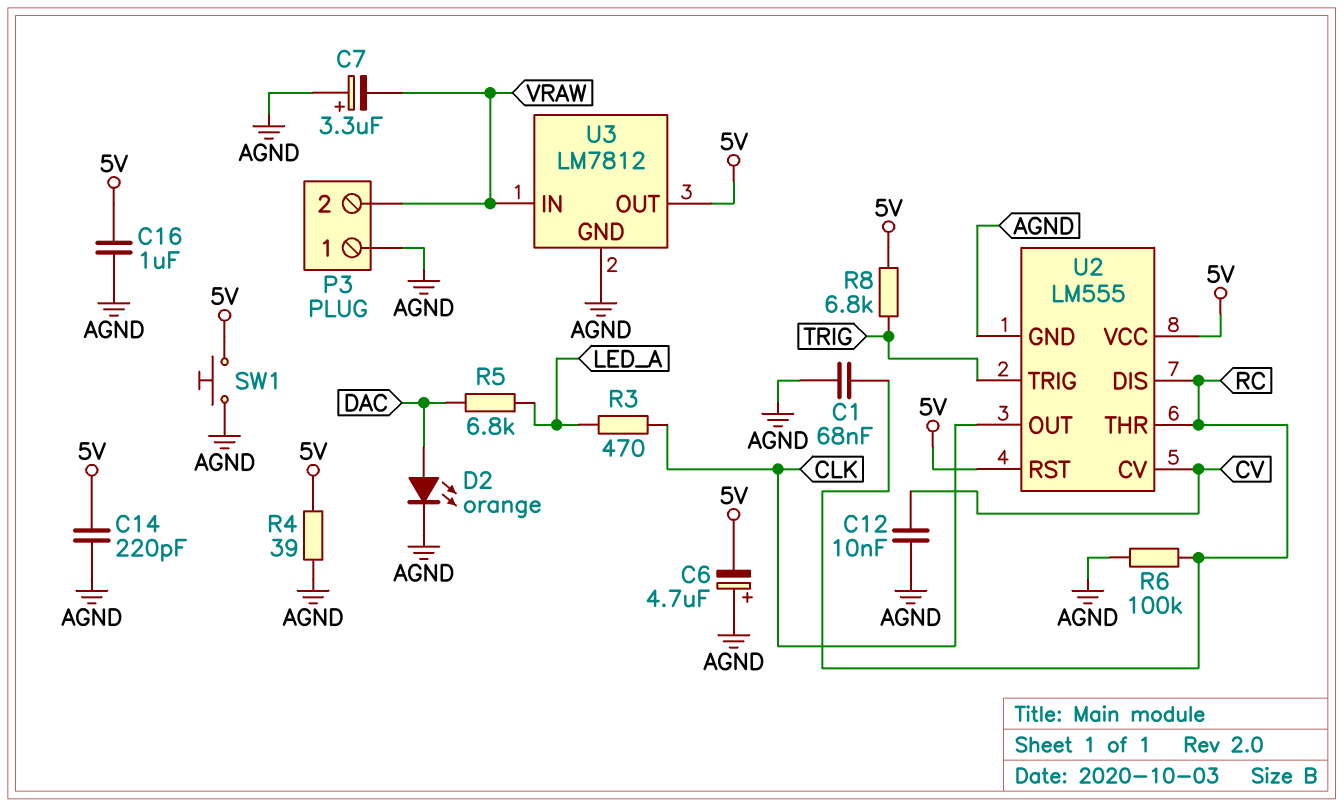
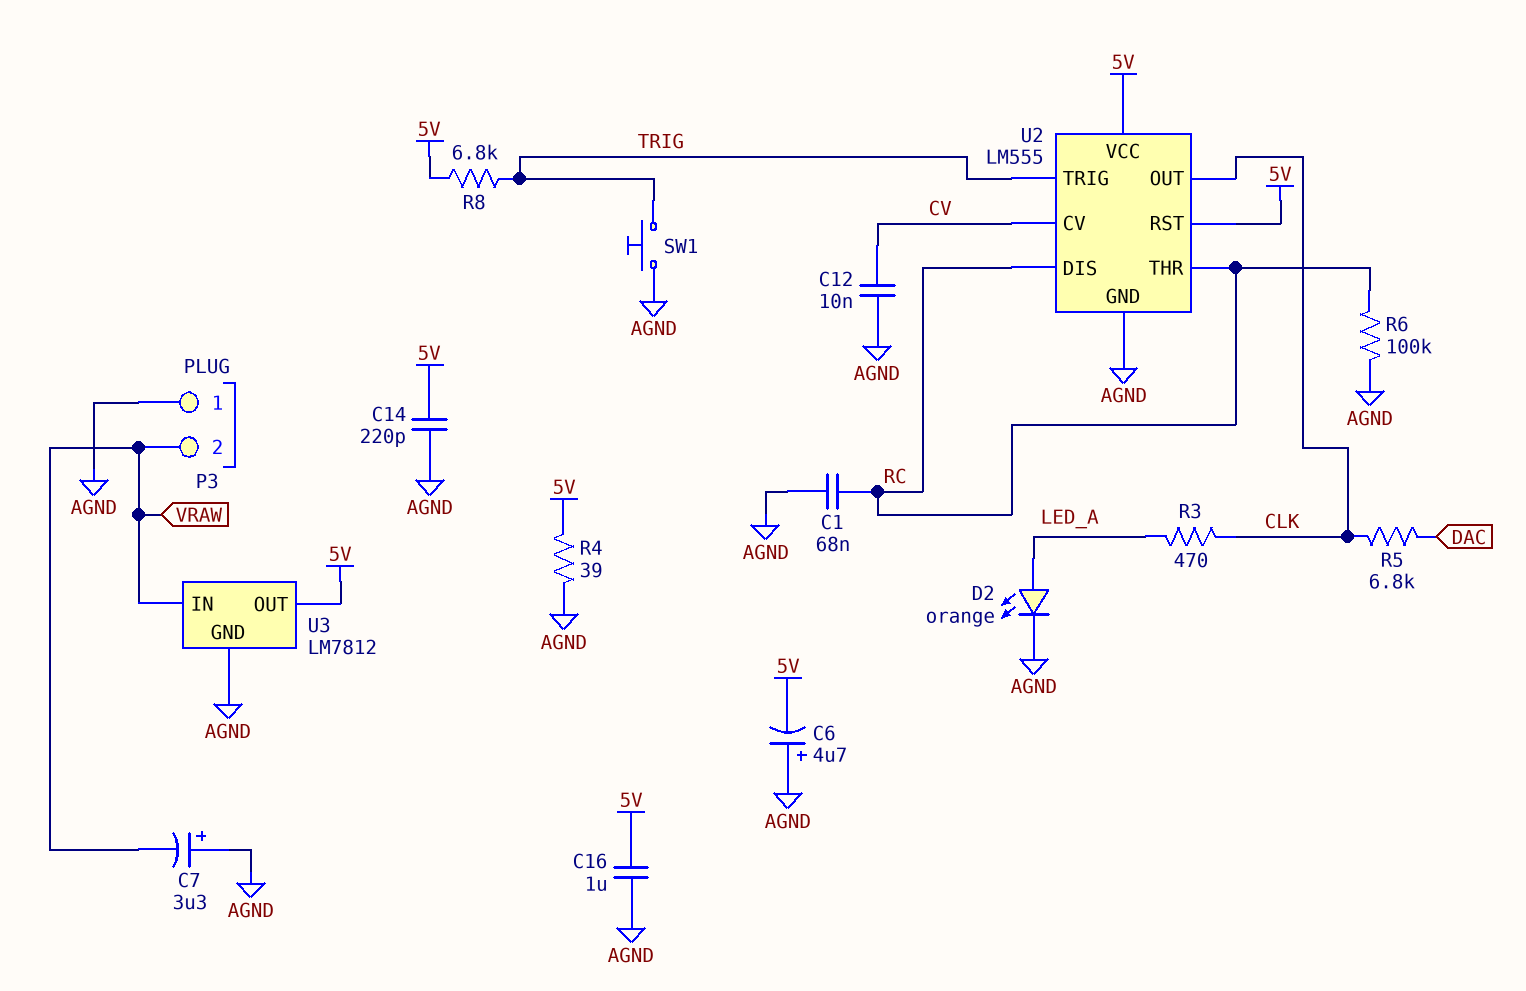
D2: LED orange (A DAC, K AGND) -> LED orange (A LED_A, K AGND)
R5: 6.8k (DAC, LED_A) -> 6.8k (CLK, DAC)
SW1: button (5V, AGND) -> button (AGND, TRIG)

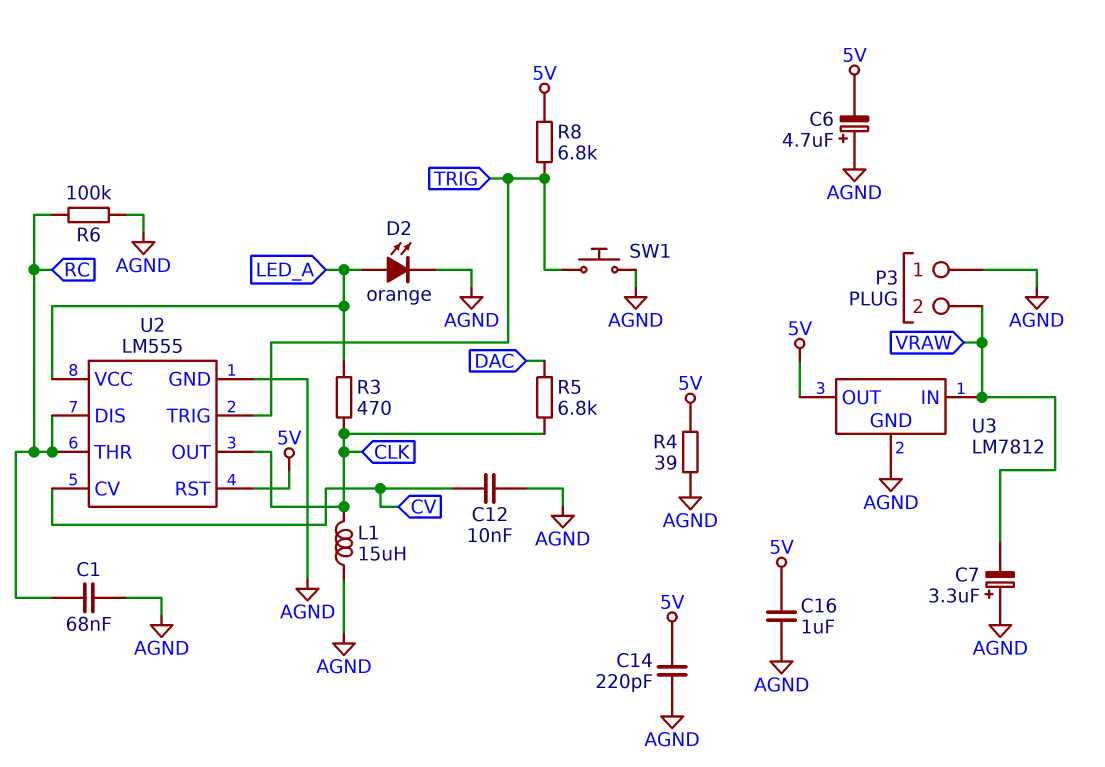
L1: none -> 15uH (AGND, CLK)
U2 pin VCC: 5V -> LED_A

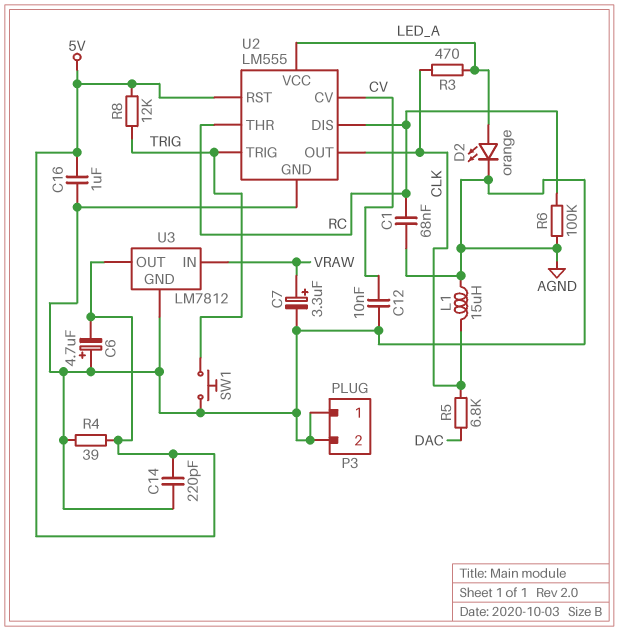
C7: 3.3uF (plus AGND, minus VRAW) -> 3.3uF (plus VRAW, minus AGND)
P3 pin 2: VRAW -> AGND
R8: 6.8k (5V, TRIG) -> 12k (5V, TRIG)

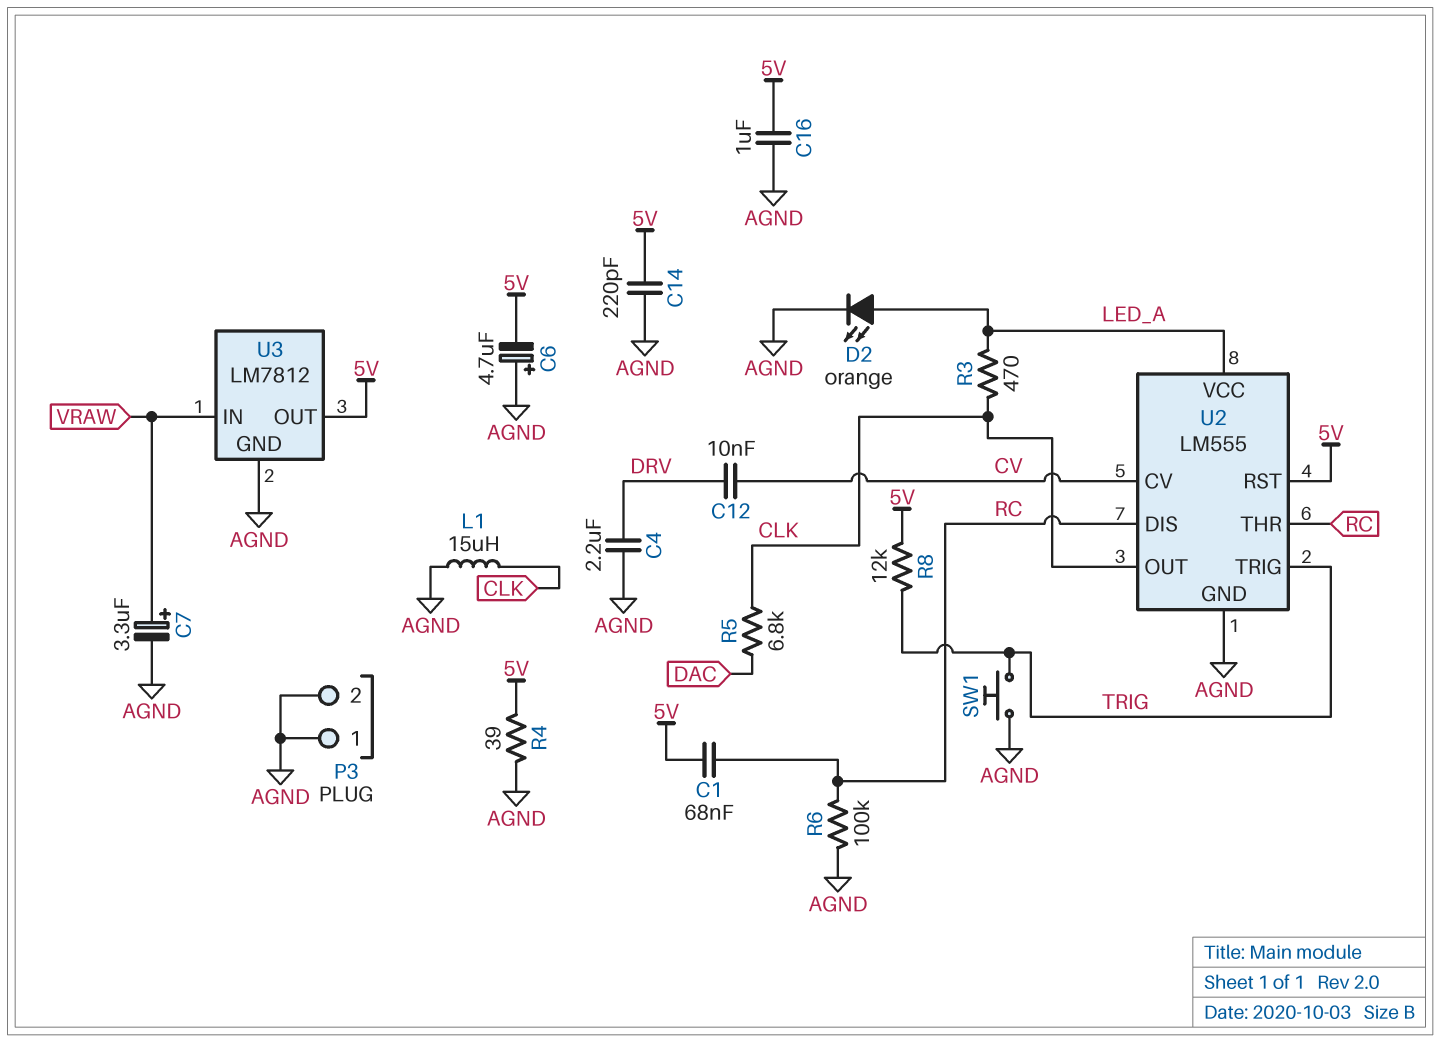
C1: 68nF (AGND, RC) -> 68nF (5V, RC)
C4: none -> 2.2uF (AGND, DRV)
C12: 10nF (AGND, CV) -> 10nF (CV, DRV)

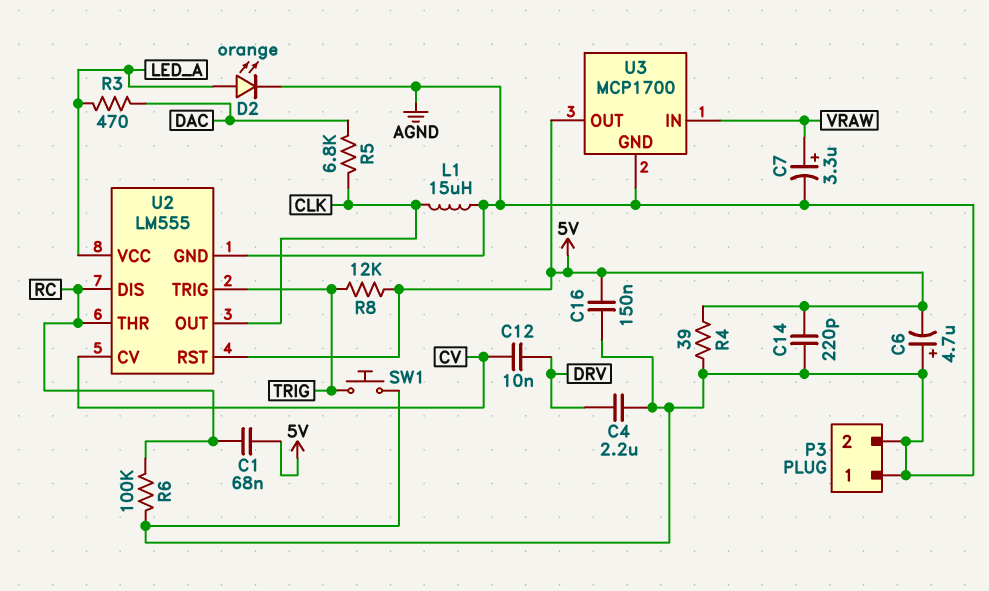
C16: 1uF (5V, AGND) -> 150nF (5V, AGND)
R3: 470 (CLK, LED_A) -> 470 (DAC, LED_A)
U3: LM7812 -> MCP1700

